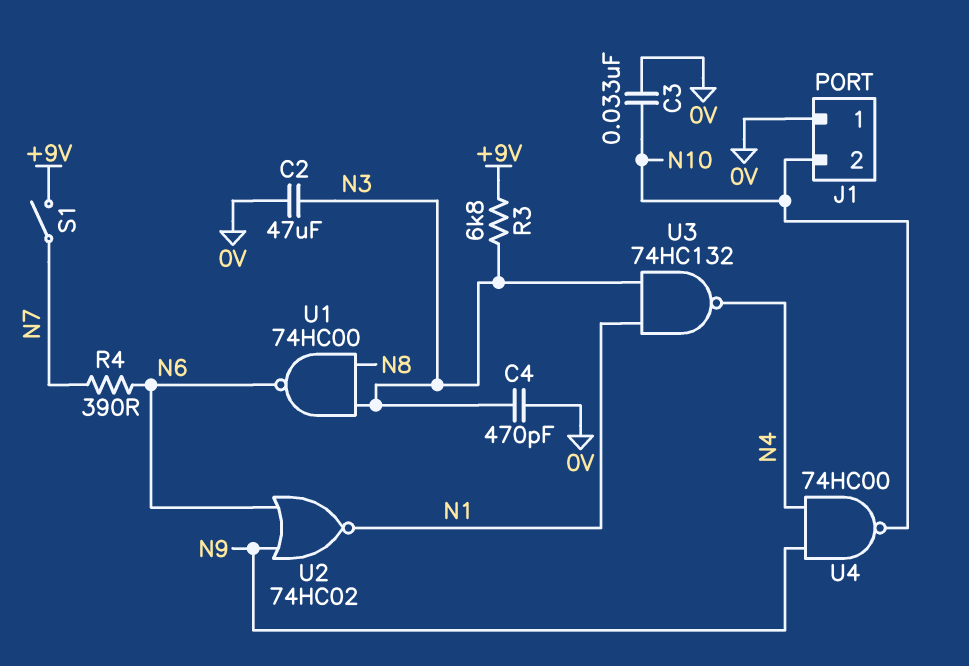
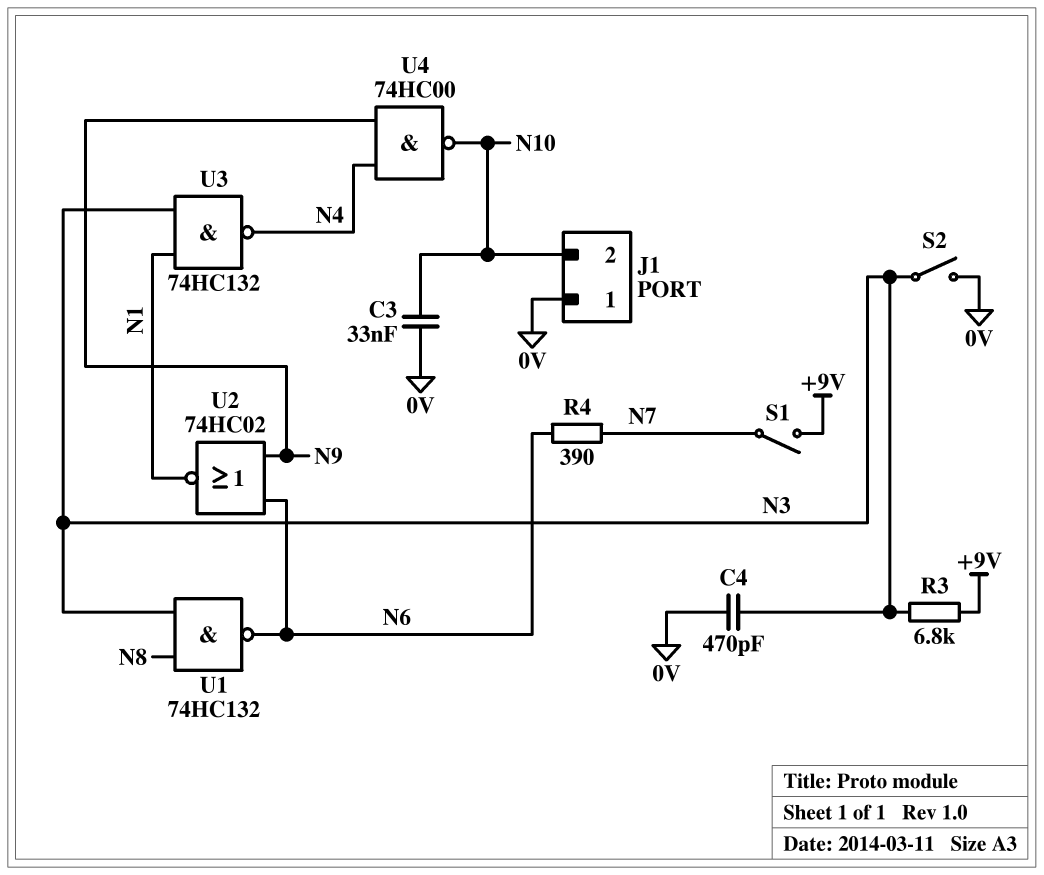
C2: 47uF (0V, N3) -> none
S2: none -> switch (0V, N3)
U1: NAND 74HC00 (in N3, in N8, out N6) -> NAND 74HC132 (in N3, in N8, out N6)

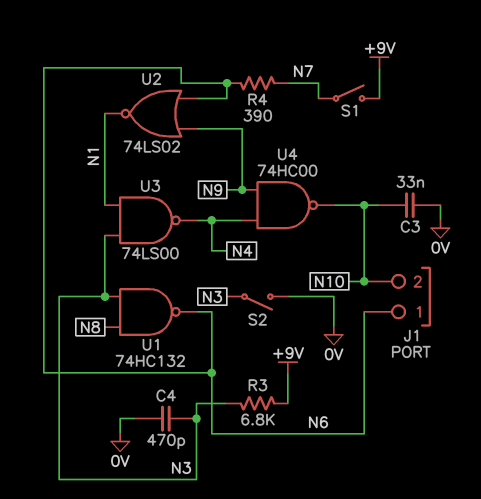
J1 pin 1: 0V -> N6
U2: NOR 74HC02 (in N6, in N9, out N1) -> NOR 74LS02 (in N6, in N9, out N1)
U3: NAND 74HC132 (in N1, in N3, out N4) -> NAND 74LS00 (in N1, in N3, out N4)

